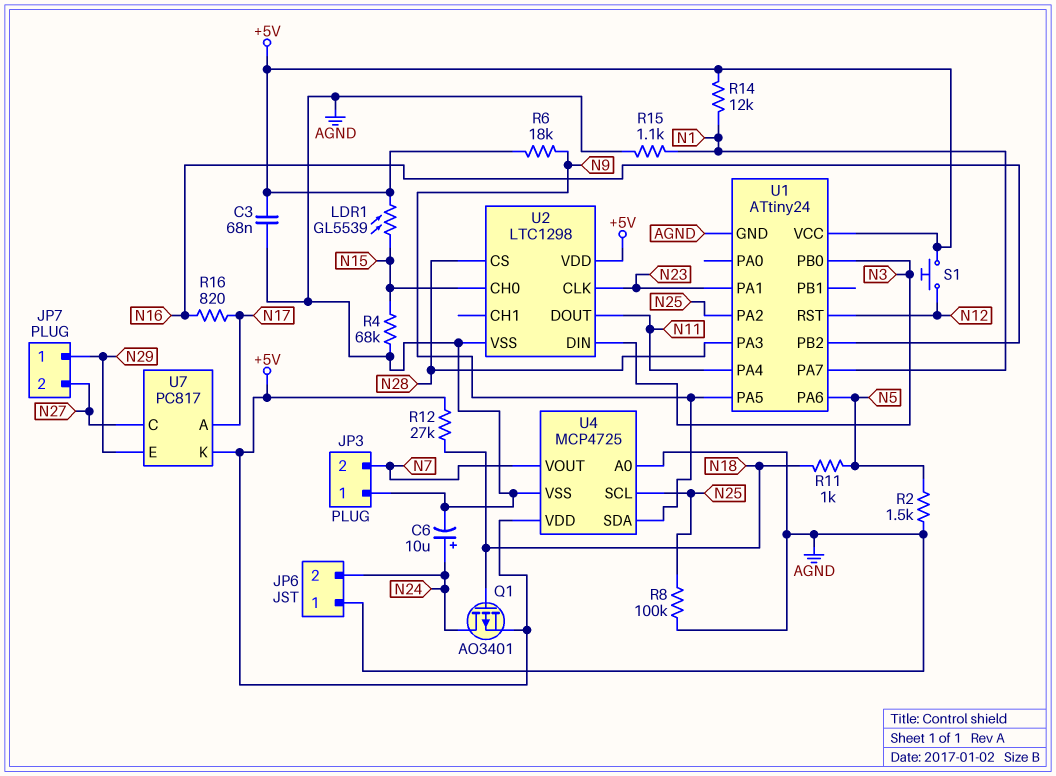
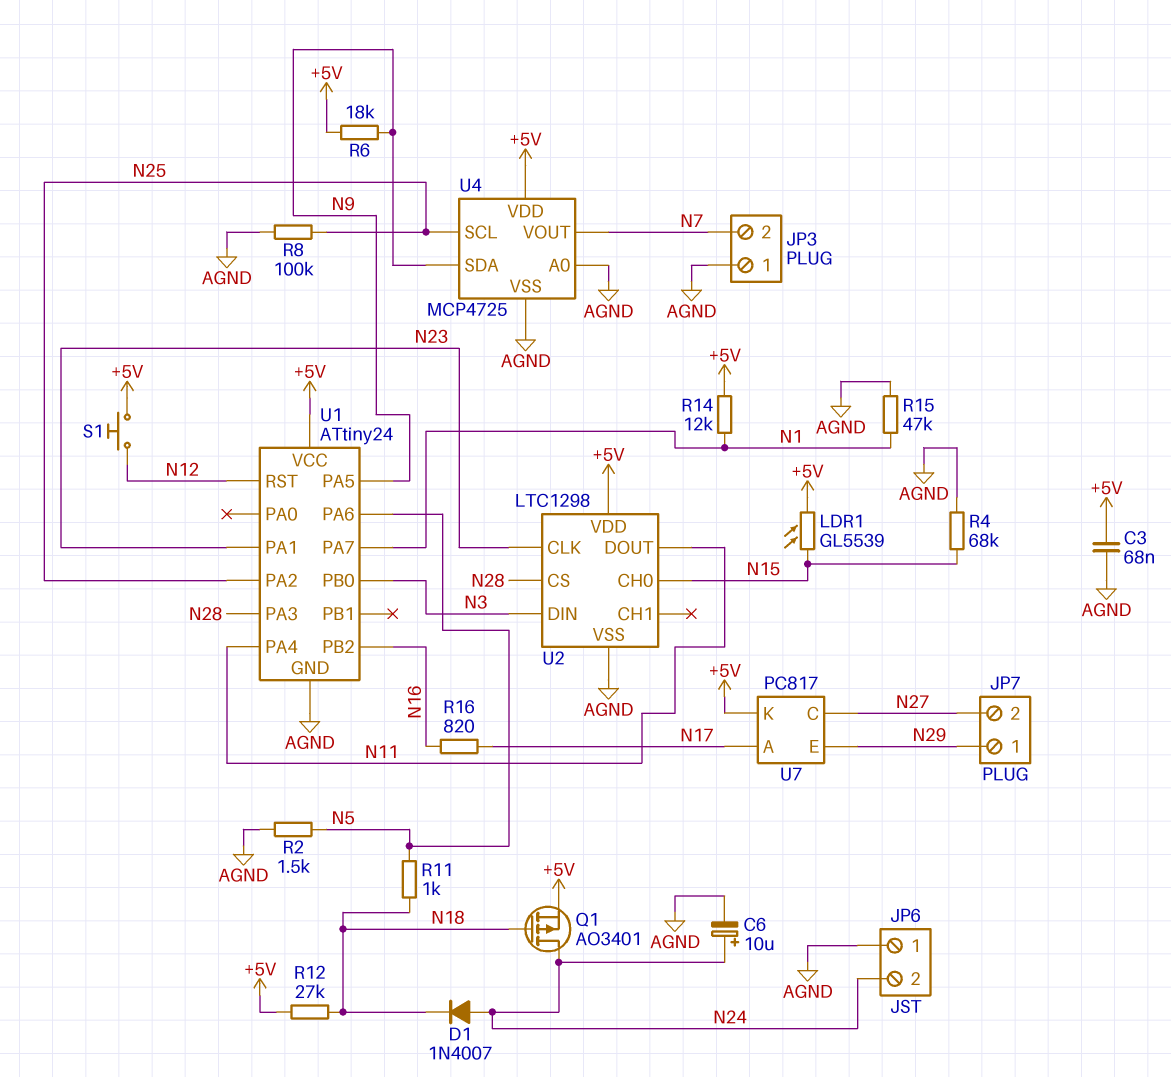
D1: none -> diode 1N4007 (A N24, K N18)
R15: 1.1k (AGND, N1) -> 47k (AGND, N1)

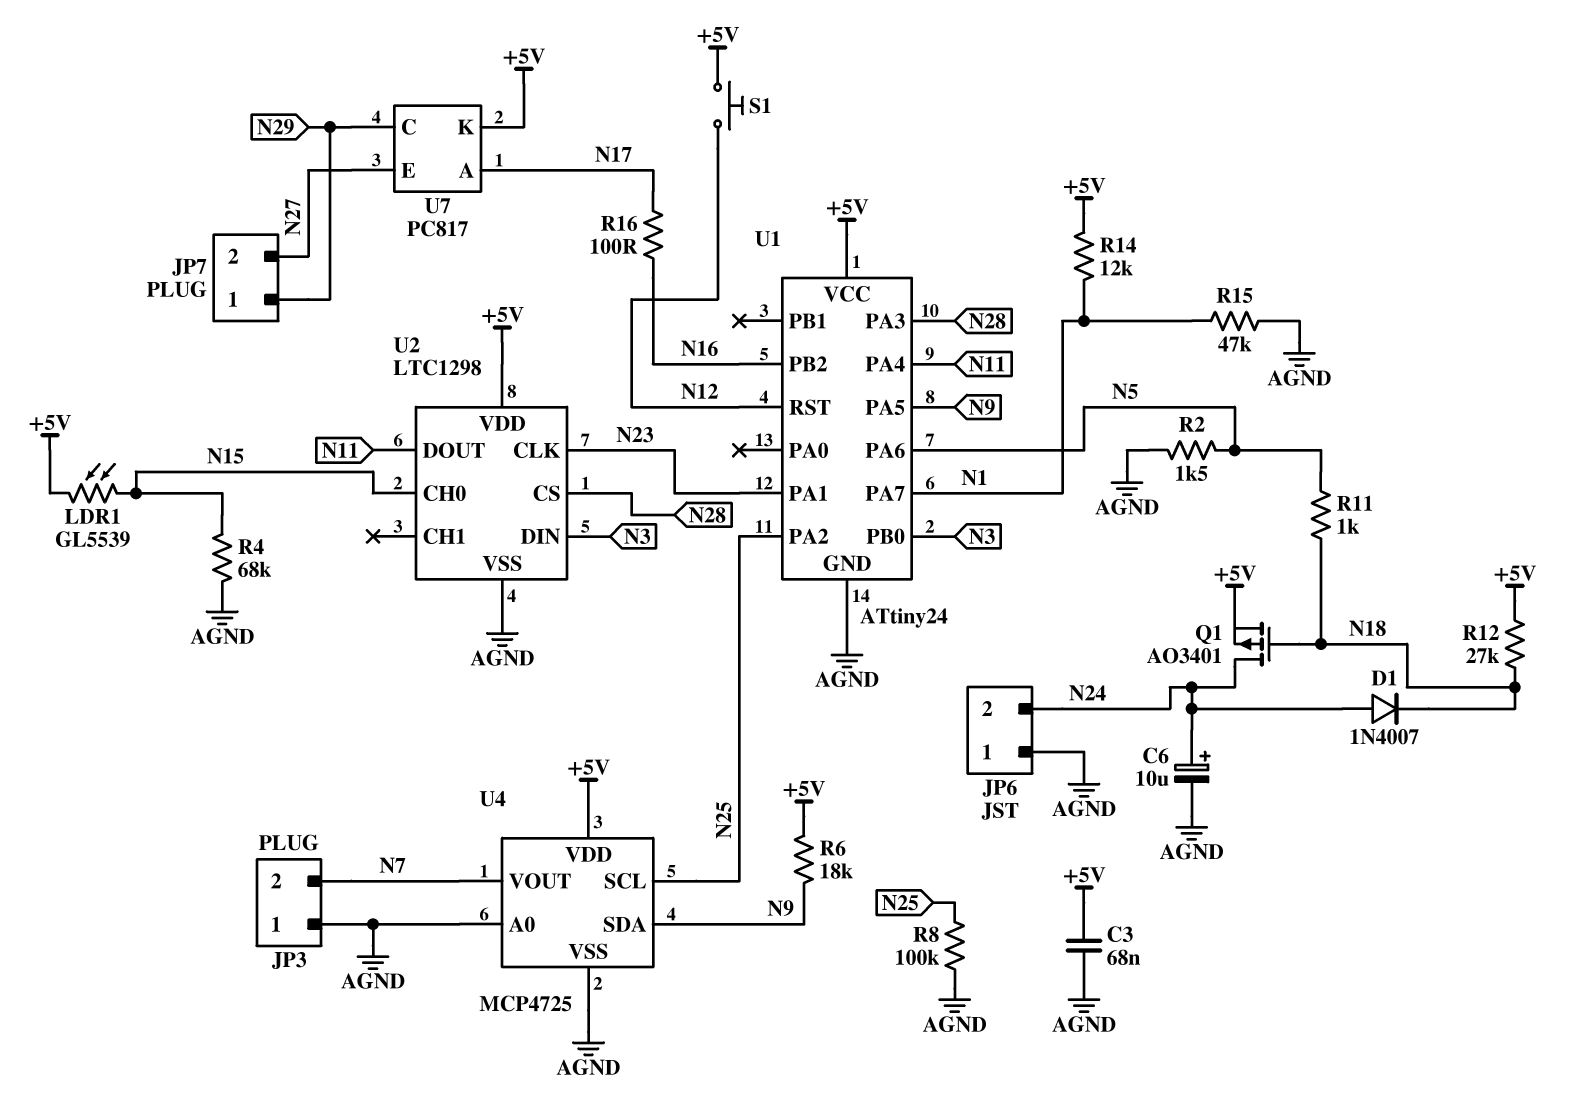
R16: 820 (N16, N17) -> 100 (N16, N17)
U7 pin C: N27 -> N29
U7 pin E: N29 -> N27

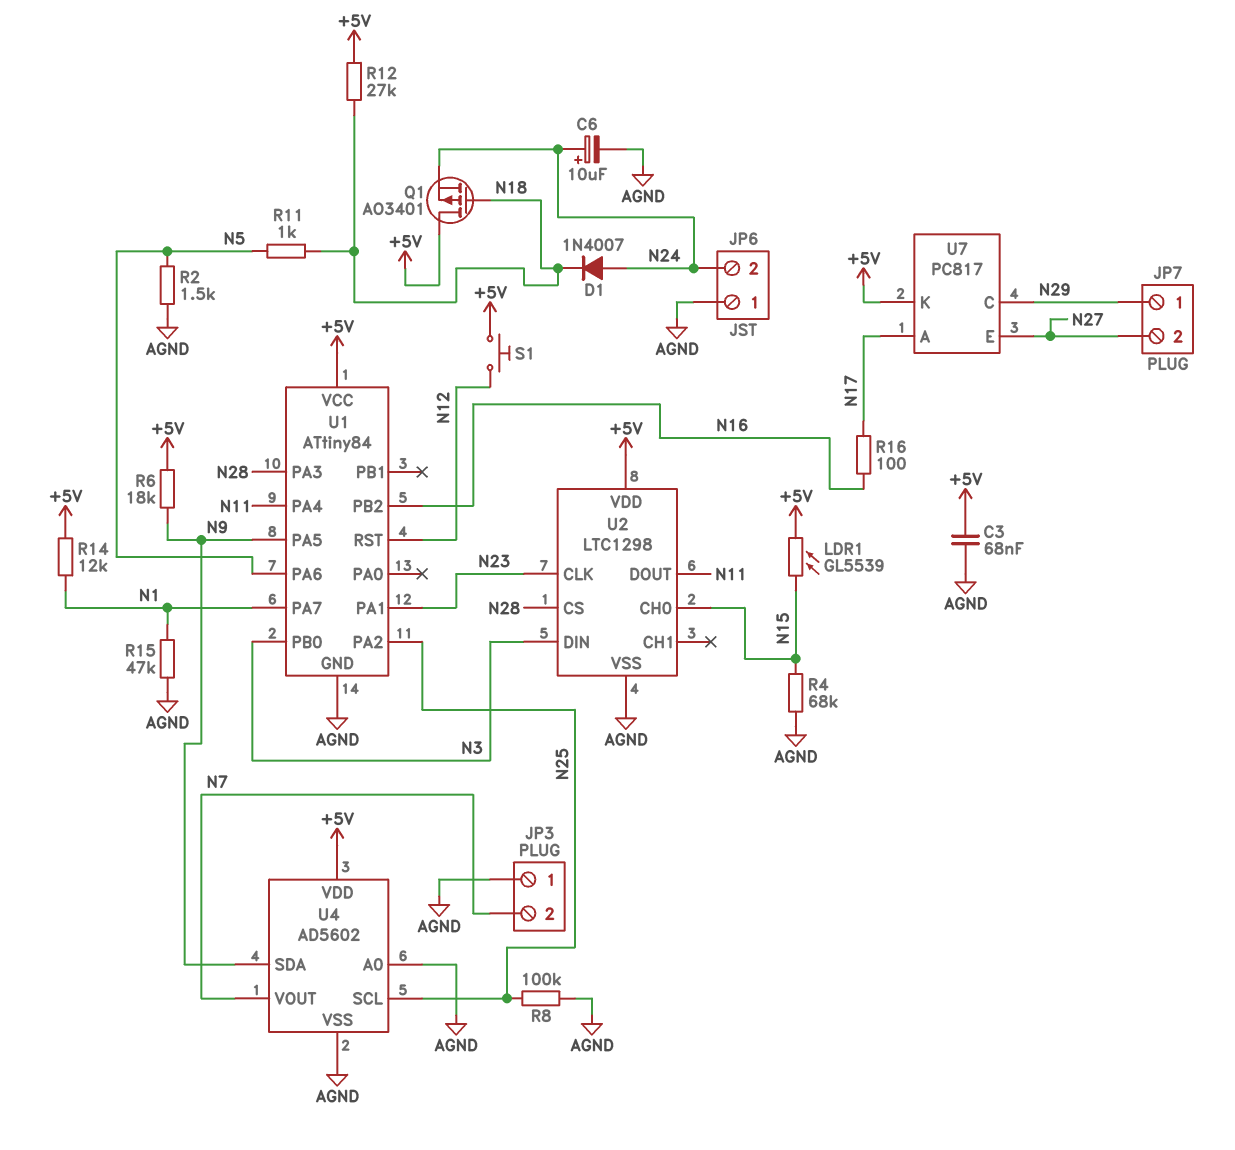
Q1: PMOS AO3401 (G N18, D N24, S +5V) -> PMOS AO3401 (G N18, D +5V, S N24)
U1: ATtiny24 -> ATtiny84
U4: MCP4725 -> AD5602

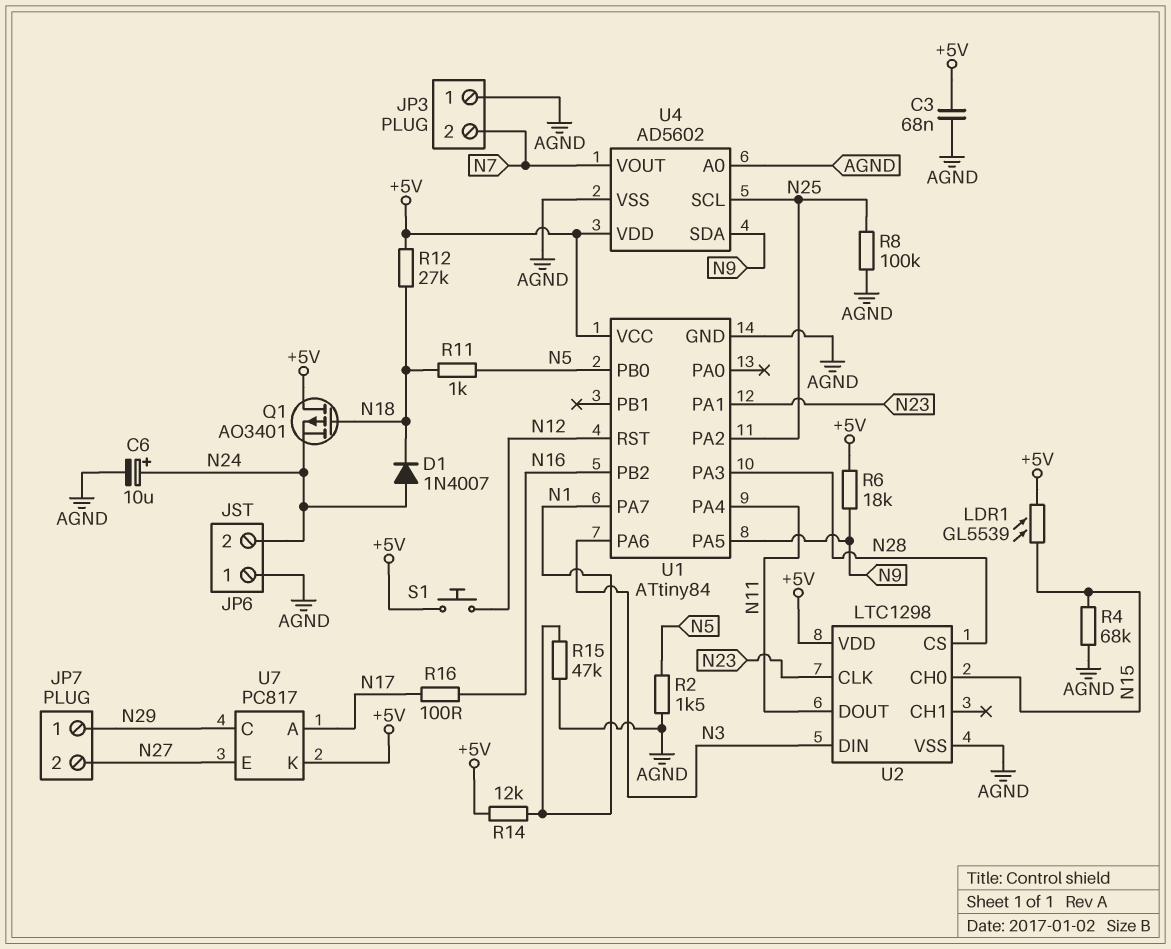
U1 pin PA6: N5 -> N3
U1 pin PB0: N3 -> N5

